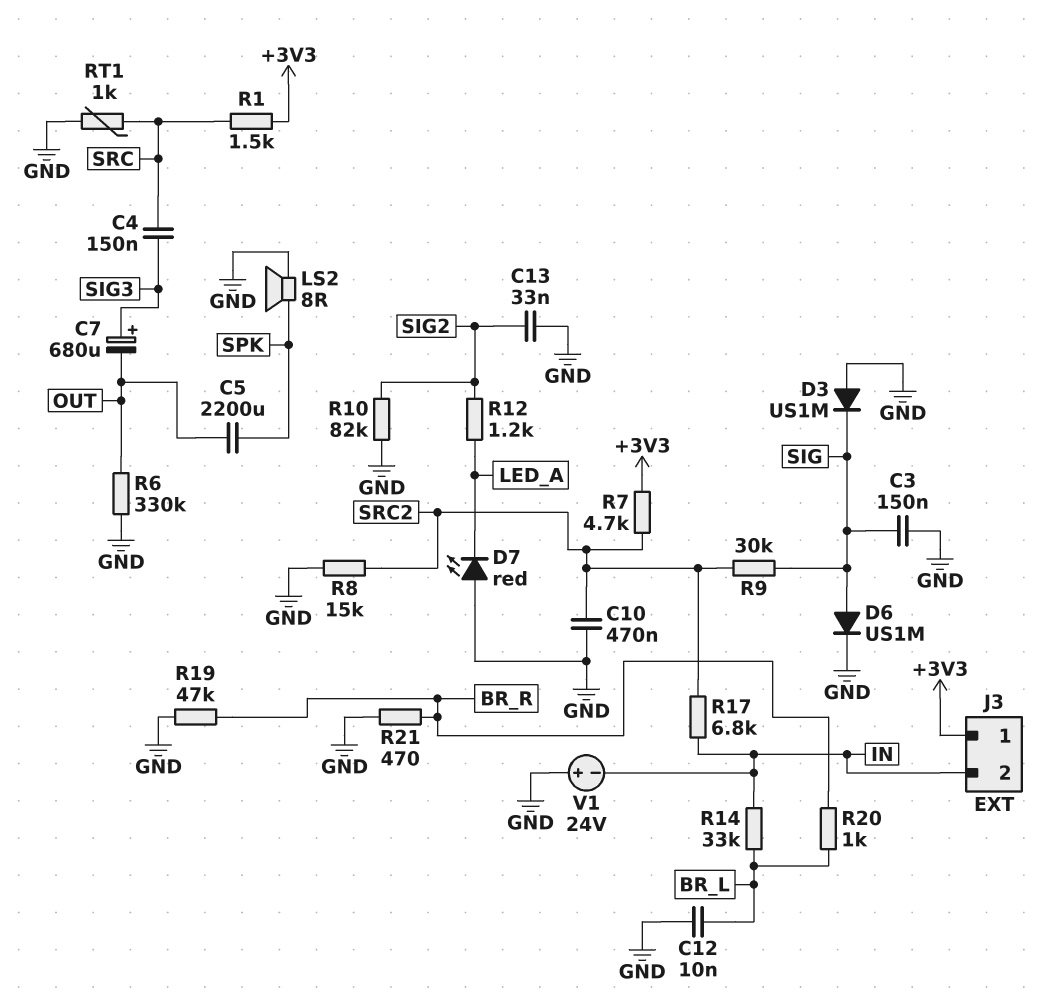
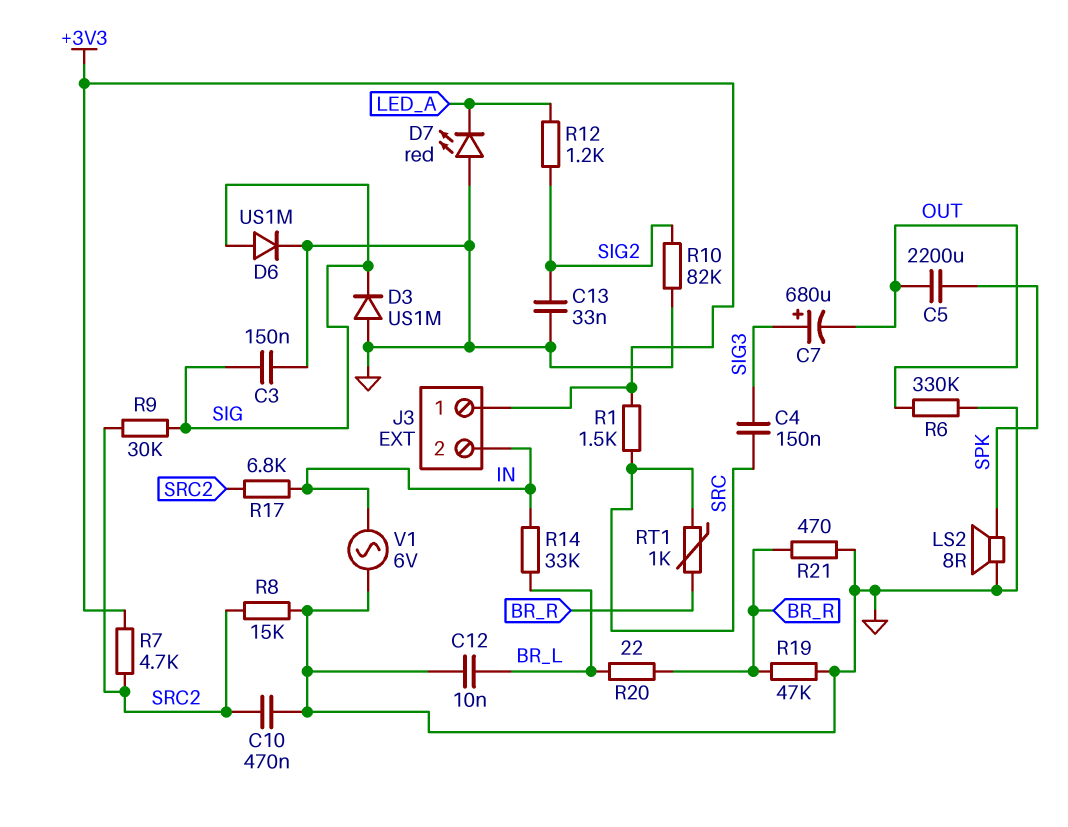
R20: 1k (BR_L, BR_R) -> 22 (BR_L, BR_R)
RT1: 1k (GND, SRC) -> 1k (BR_R, SRC)
V1: 24V (plus GND, minus IN) -> AC 6V (GND, IN)

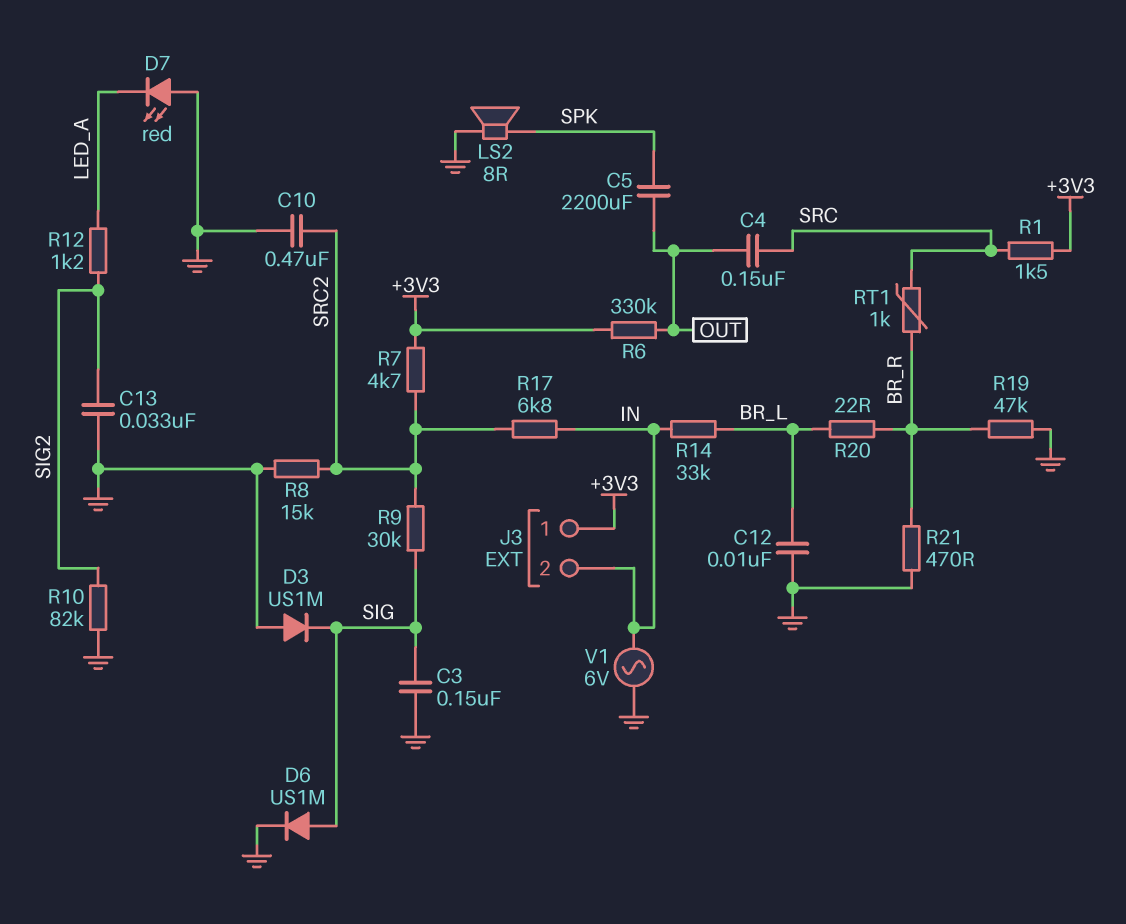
C4: 150nF (SIG3, SRC) -> 150nF (OUT, SRC)
C7: 680uF (plus SIG3, minus OUT) -> none
R6: 330k (GND, OUT) -> 330k (+3V3, OUT)

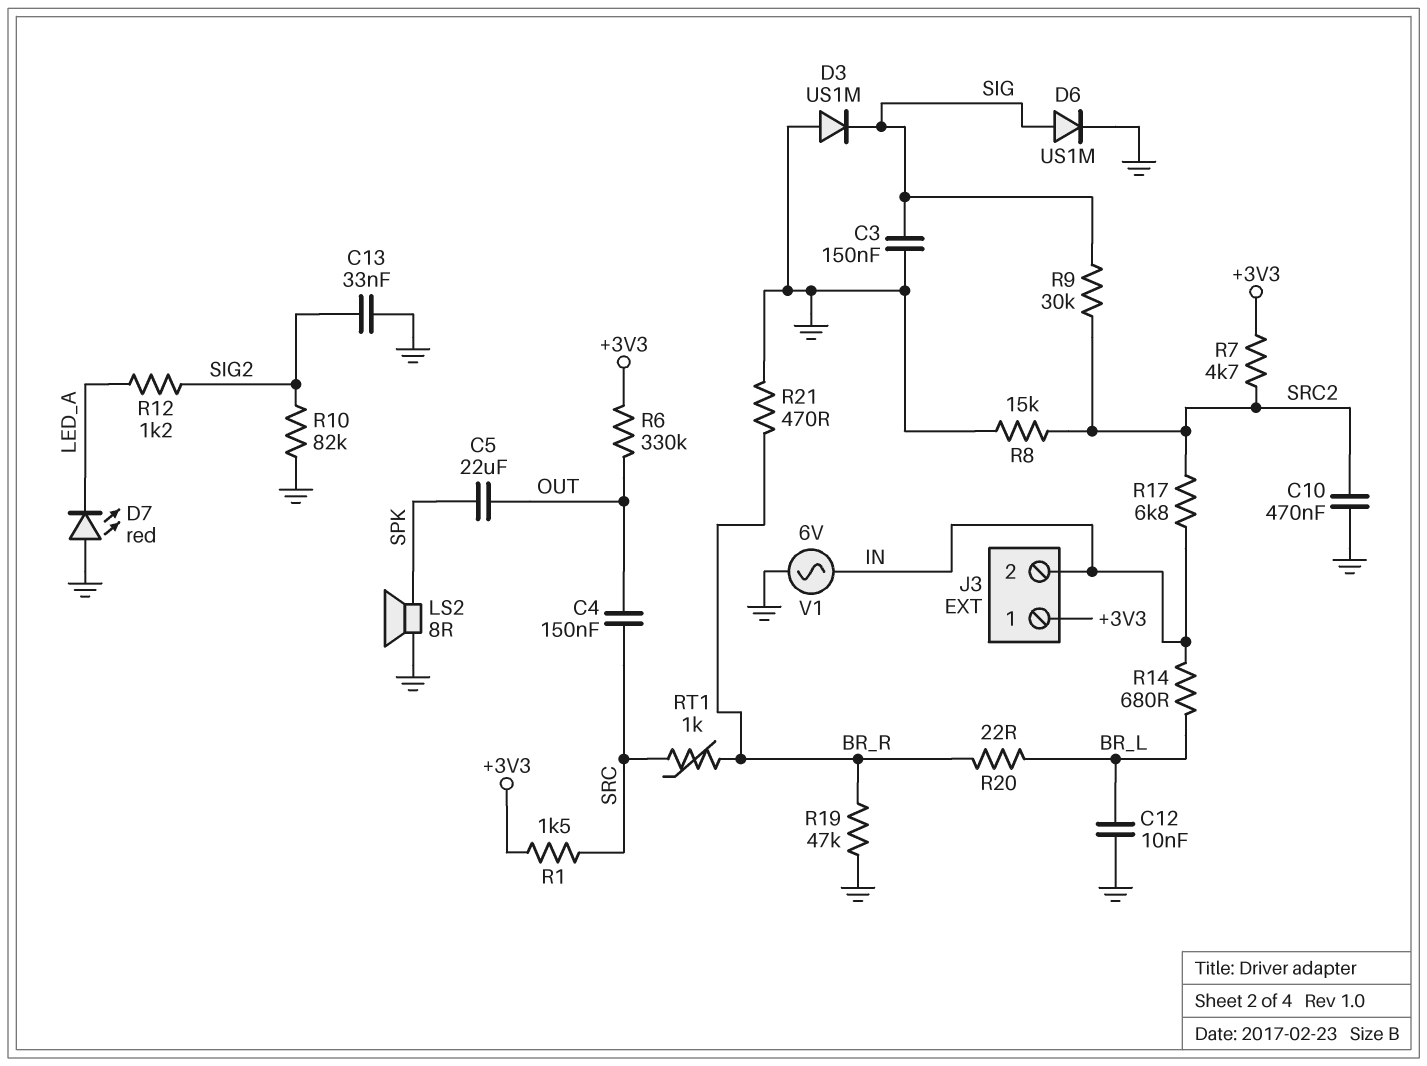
C5: 2200uF (OUT, SPK) -> 22uF (OUT, SPK)
R14: 33k (BR_L, IN) -> 680 (BR_L, IN)

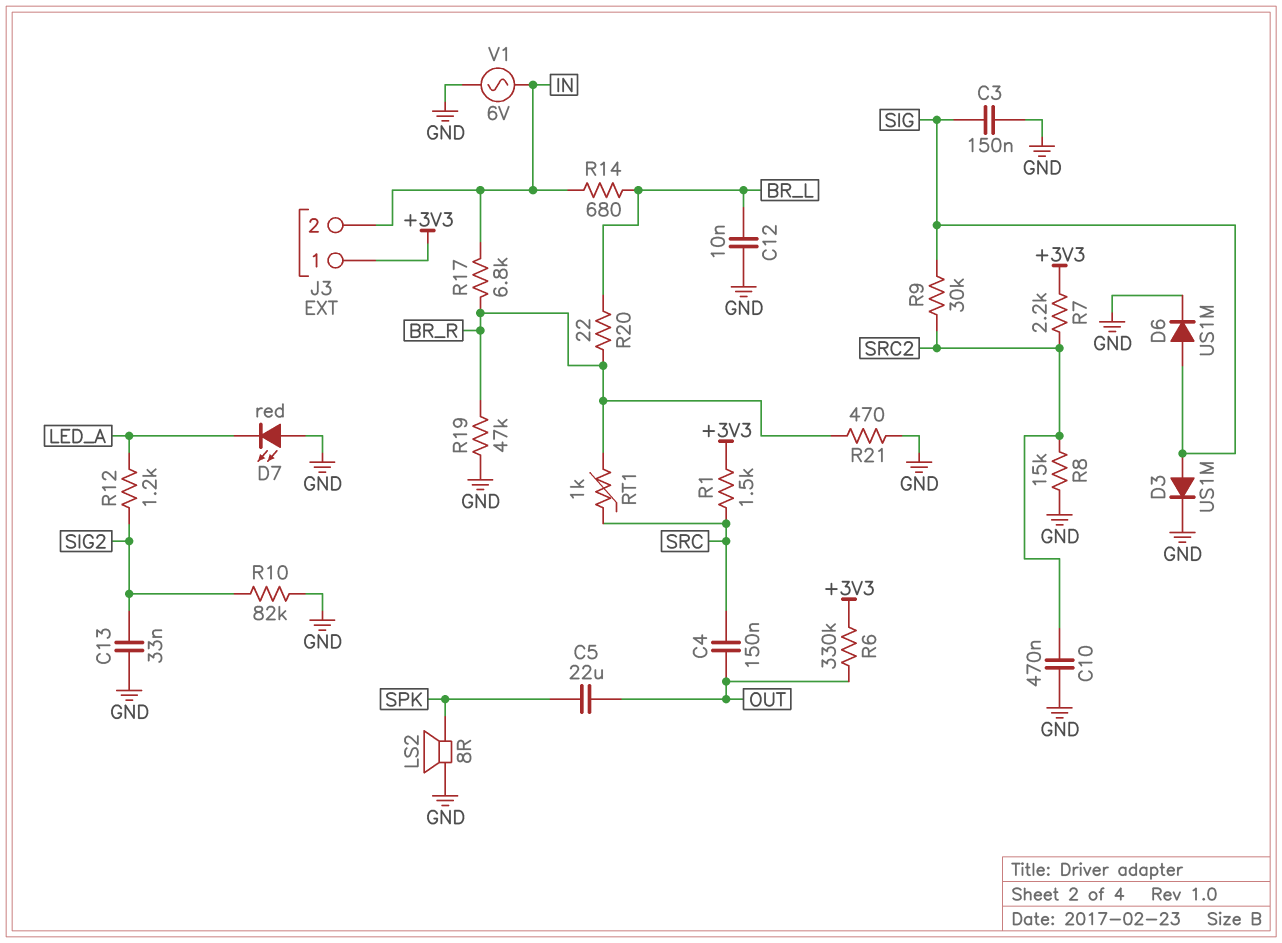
D3: diode US1M (A GND, K SIG) -> diode US1M (A SIG, K GND)
R7: 4.7k (+3V3, SRC2) -> 2.2k (+3V3, SRC2)
R17: 6.8k (IN, SRC2) -> 6.8k (BR_R, IN)

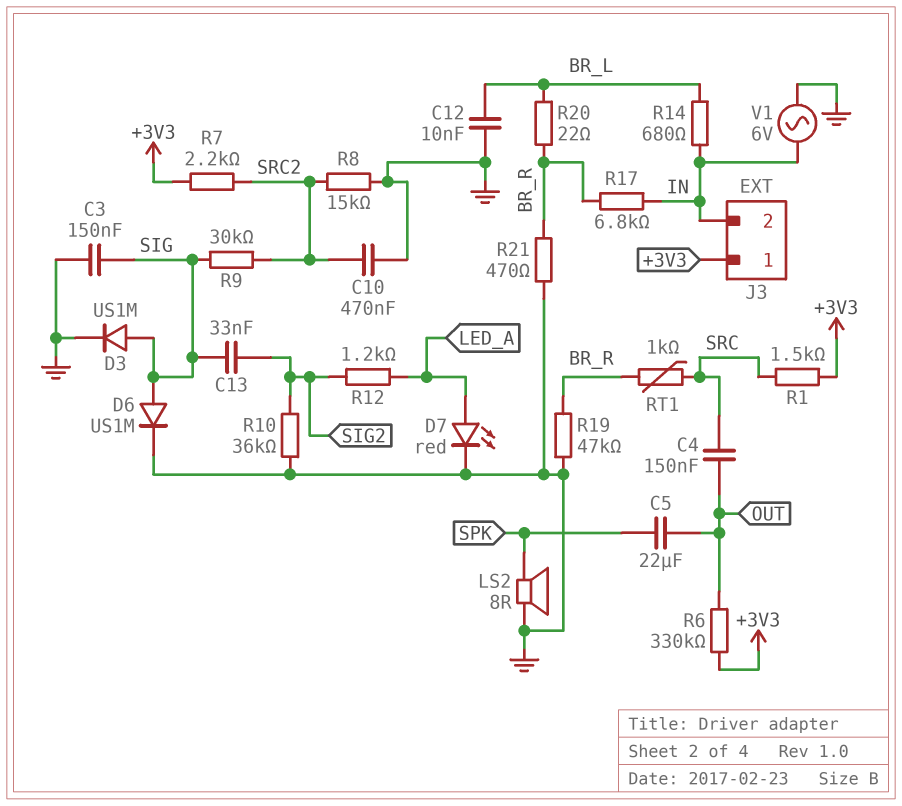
C13: 33nF (GND, SIG2) -> 33nF (SIG, SIG2)
D7: LED red (A GND, K LED_A) -> LED red (A LED_A, K GND)
R10: 82k (GND, SIG2) -> 36k (GND, SIG2)

